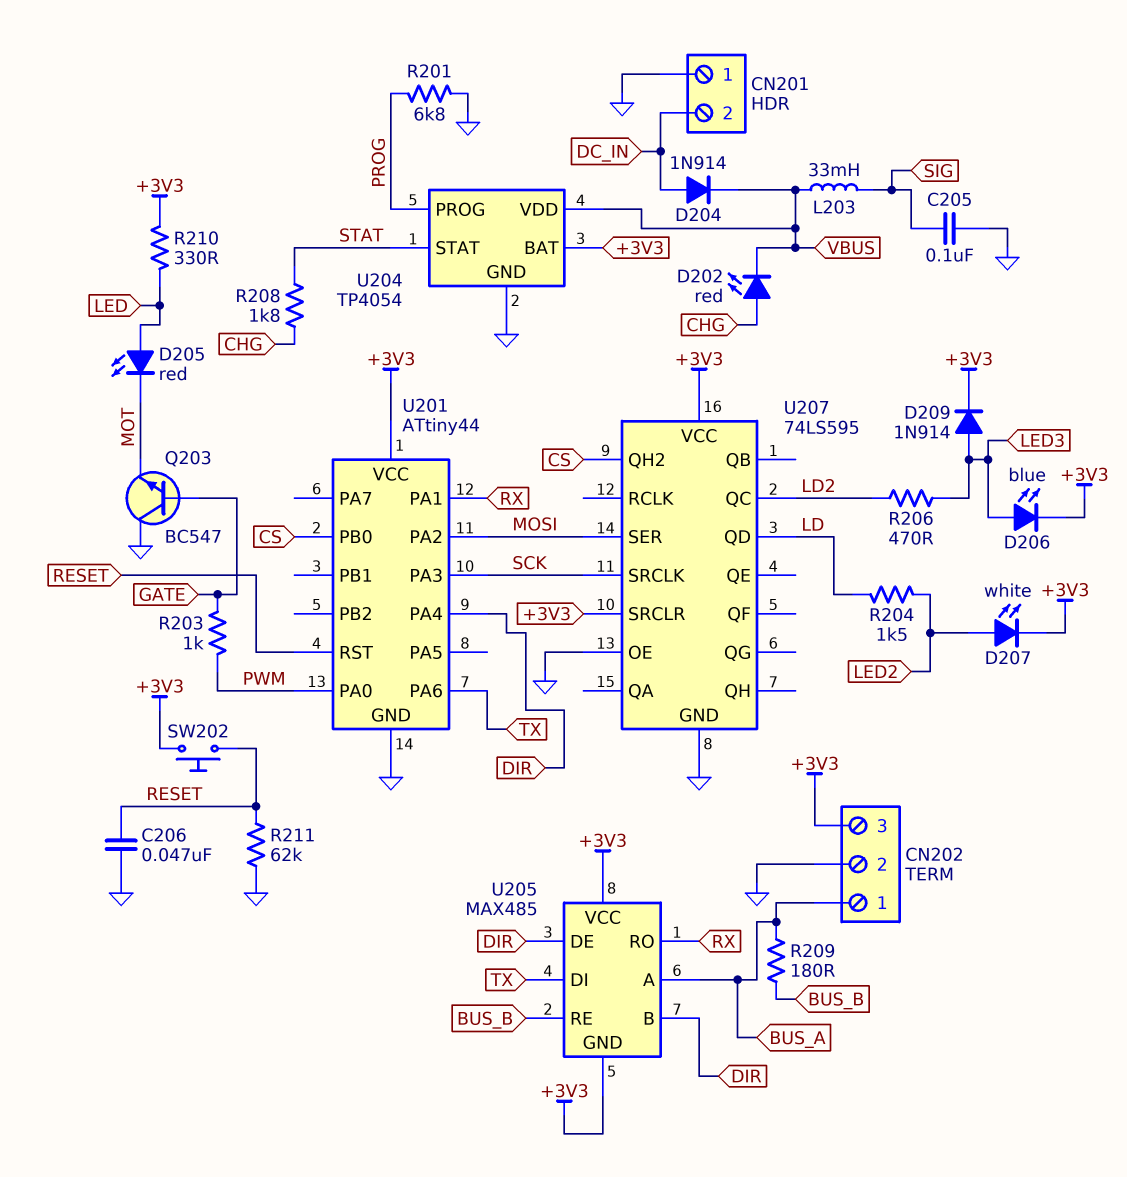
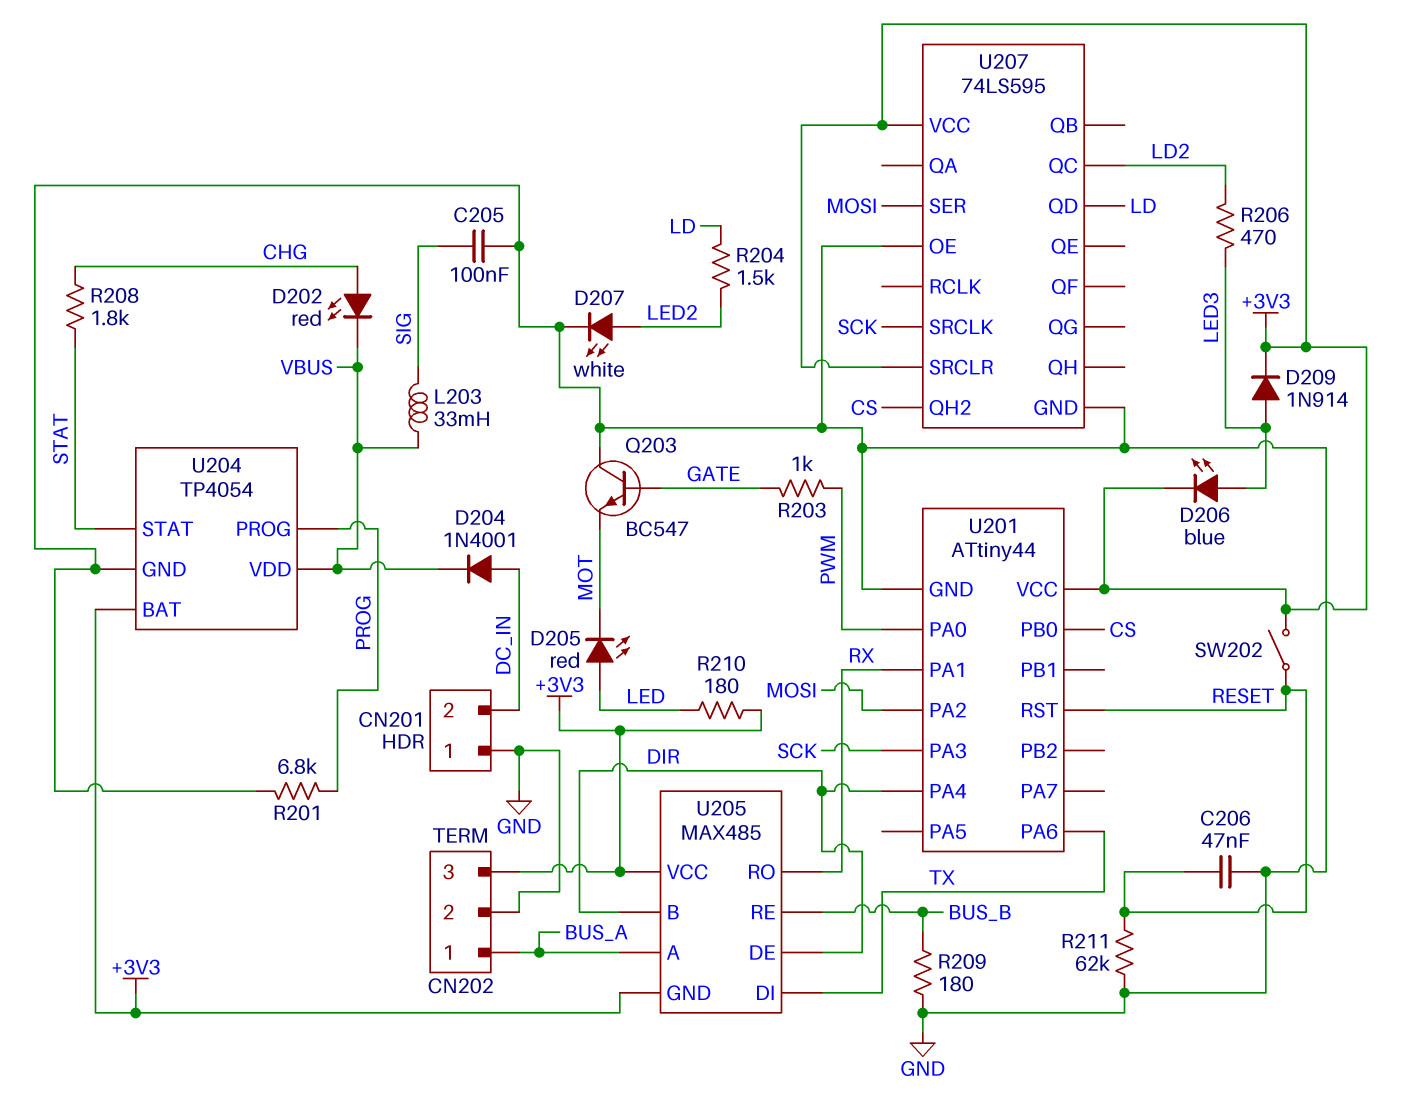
D204: diode 1N914 (A DC_IN, K VBUS) -> diode 1N4001 (A DC_IN, K VBUS)
D207: LED white (A LED2, K +3V3) -> LED white (A LED2, K GND)
R209: 180 (BUS_A, BUS_B) -> 180 (BUS_B, GND)
R210: 330 (+3V3, LED) -> 180 (+3V3, LED)
SW202: button (+3V3, RESET) -> switch (+3V3, RESET)

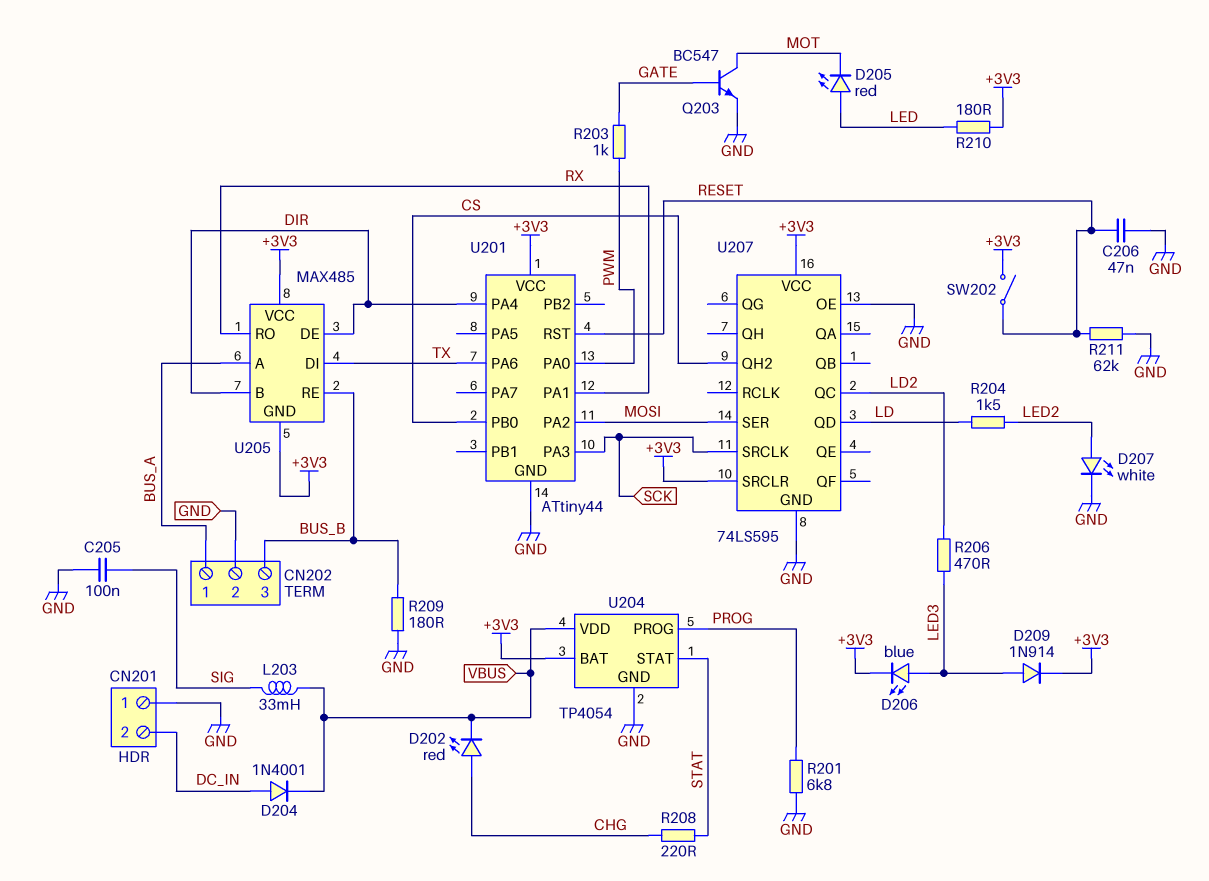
CN202 pin 3: +3V3 -> BUS_B
Q203: NPN BC547 (B GATE, C GND, E MOT) -> NPN BC547 (B GATE, C MOT, E GND)
R208: 1.8k (CHG, STAT) -> 220 (CHG, STAT)

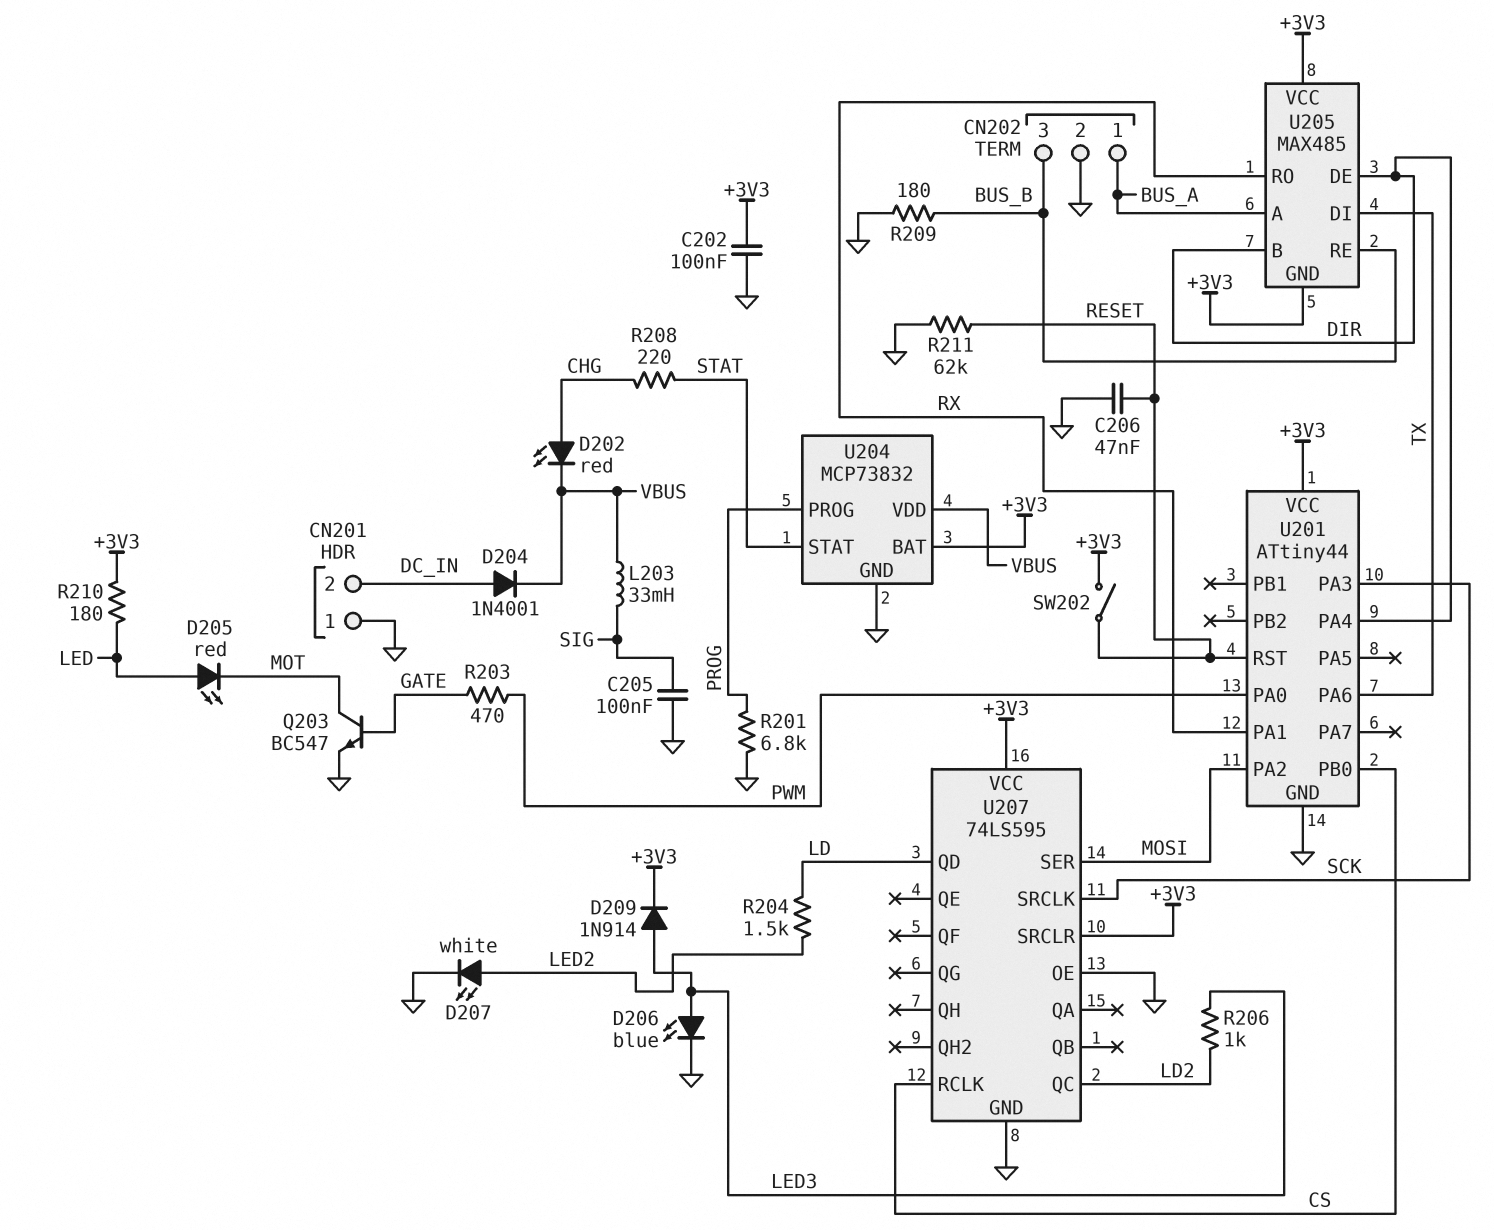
C202: none -> 100nF (+3V3, GND)
D206: LED blue (A LED3, K +3V3) -> LED blue (A LED3, K GND)
R203: 1k (GATE, PWM) -> 470 (GATE, PWM)
R206: 470 (LD2, LED3) -> 1k (LD2, LED3)
U204: TP4054 -> MCP73832
U207 pin QH2: CS -> none
U207 pin RCLK: none -> CS

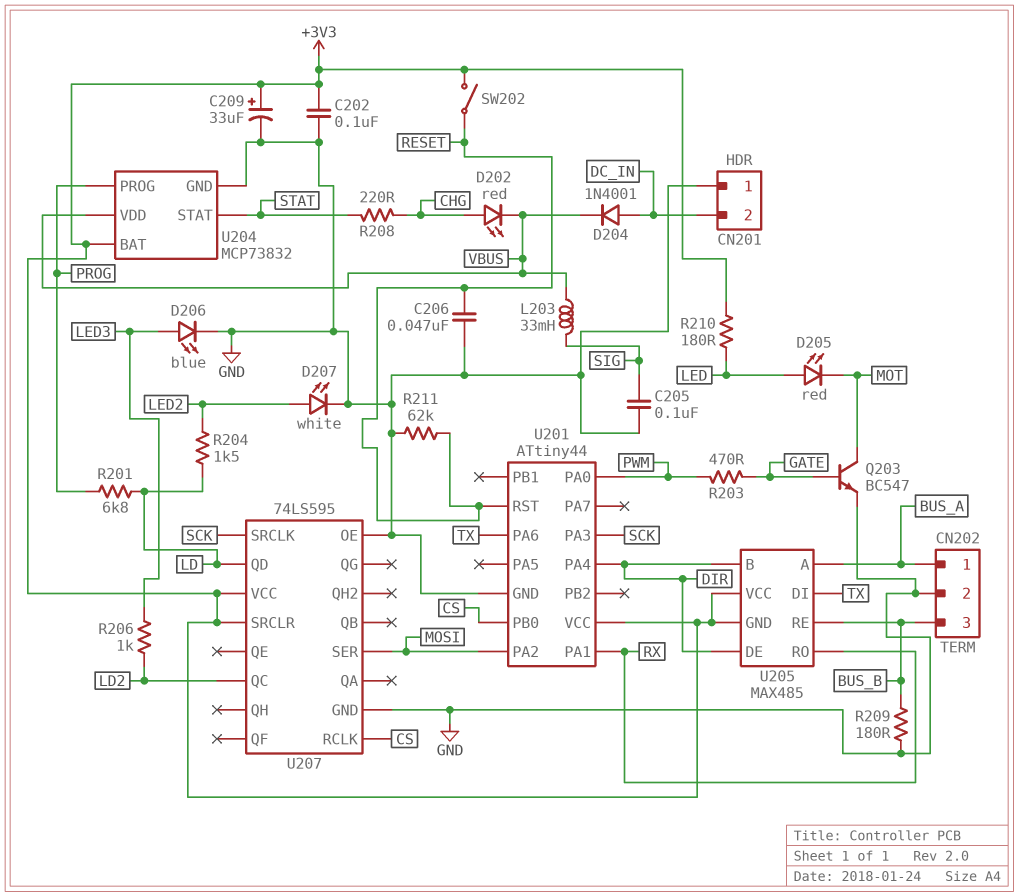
C209: none -> 33uF (plus +3V3, minus GND)
D209: diode 1N914 (A LED3, K +3V3) -> none
R201: 6.8k (GND, PROG) -> 6.8k (LD, PROG)

